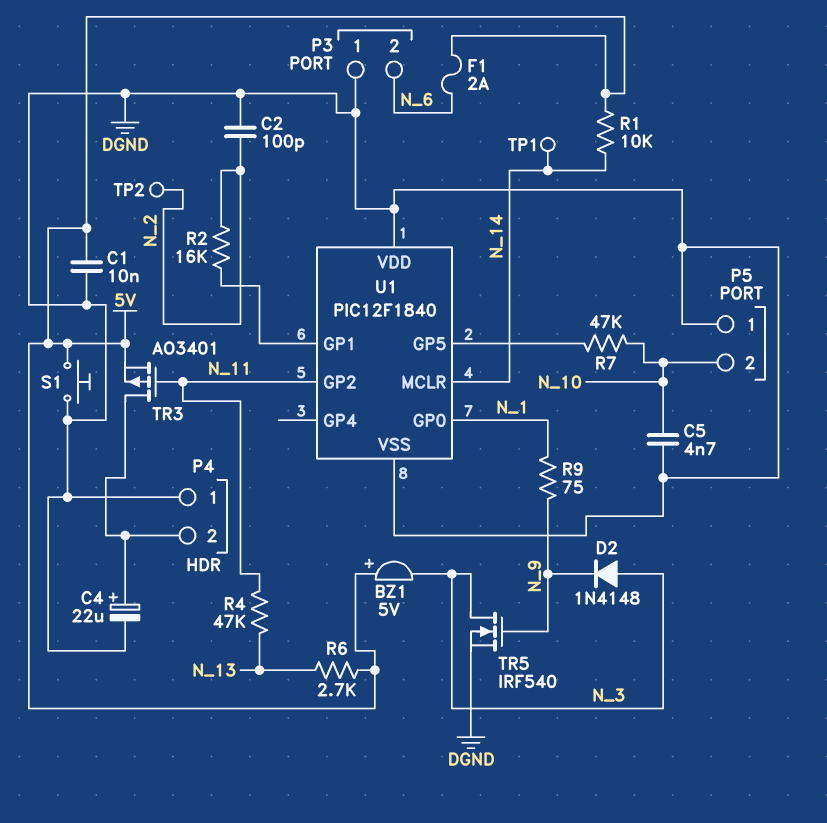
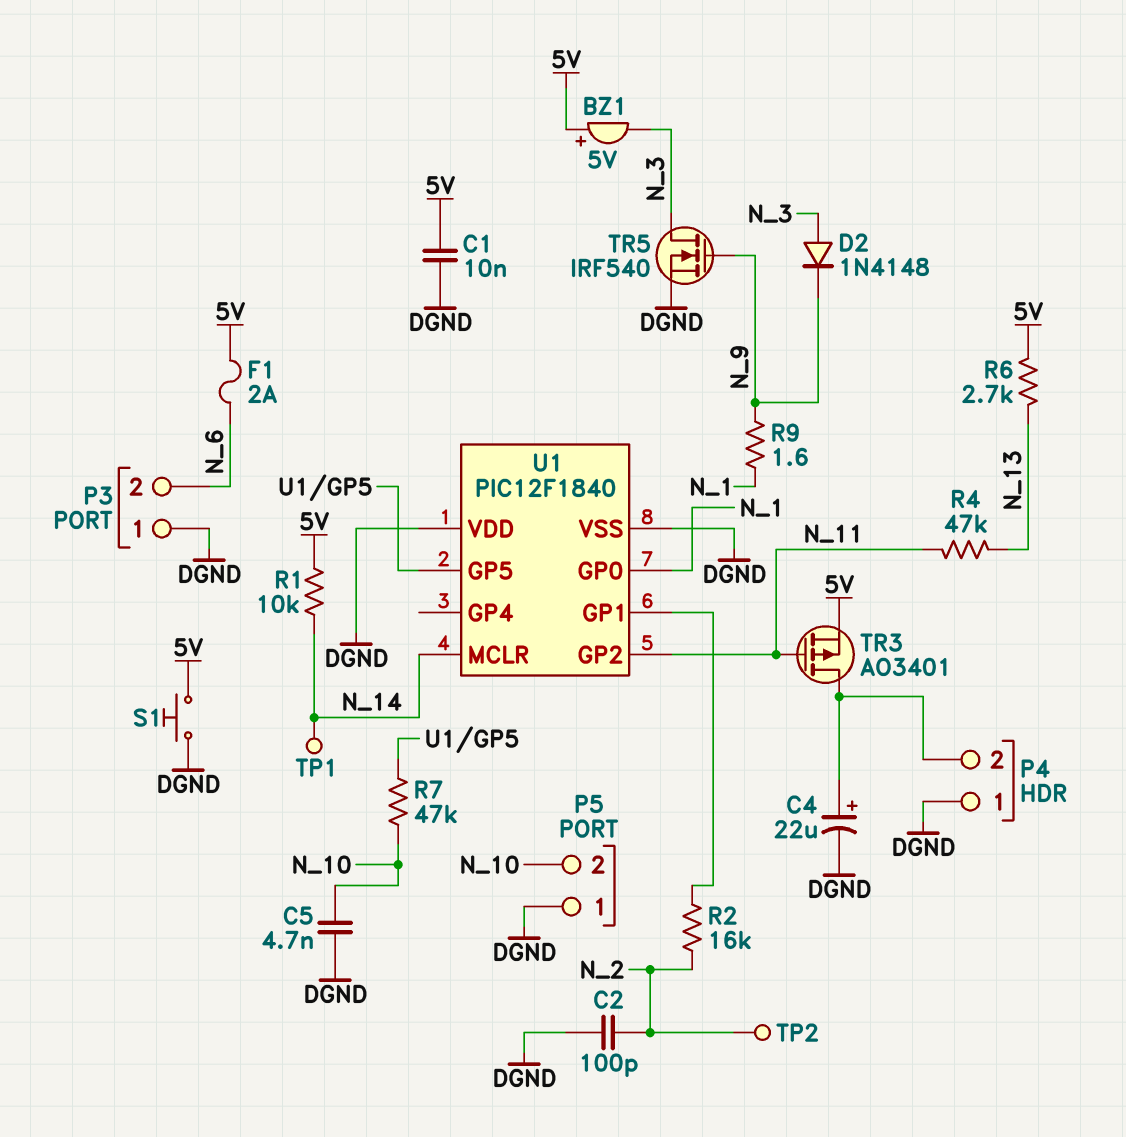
R9: 75 (N_1, N_9) -> 1.6 (N_1, N_9)

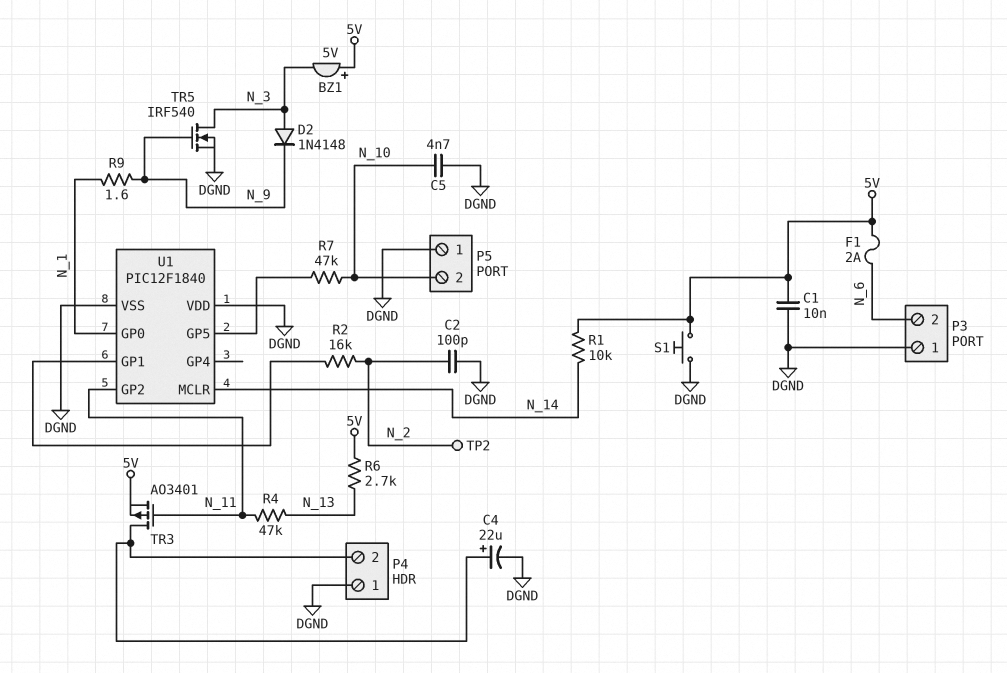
TP1: test point (N_14) -> none

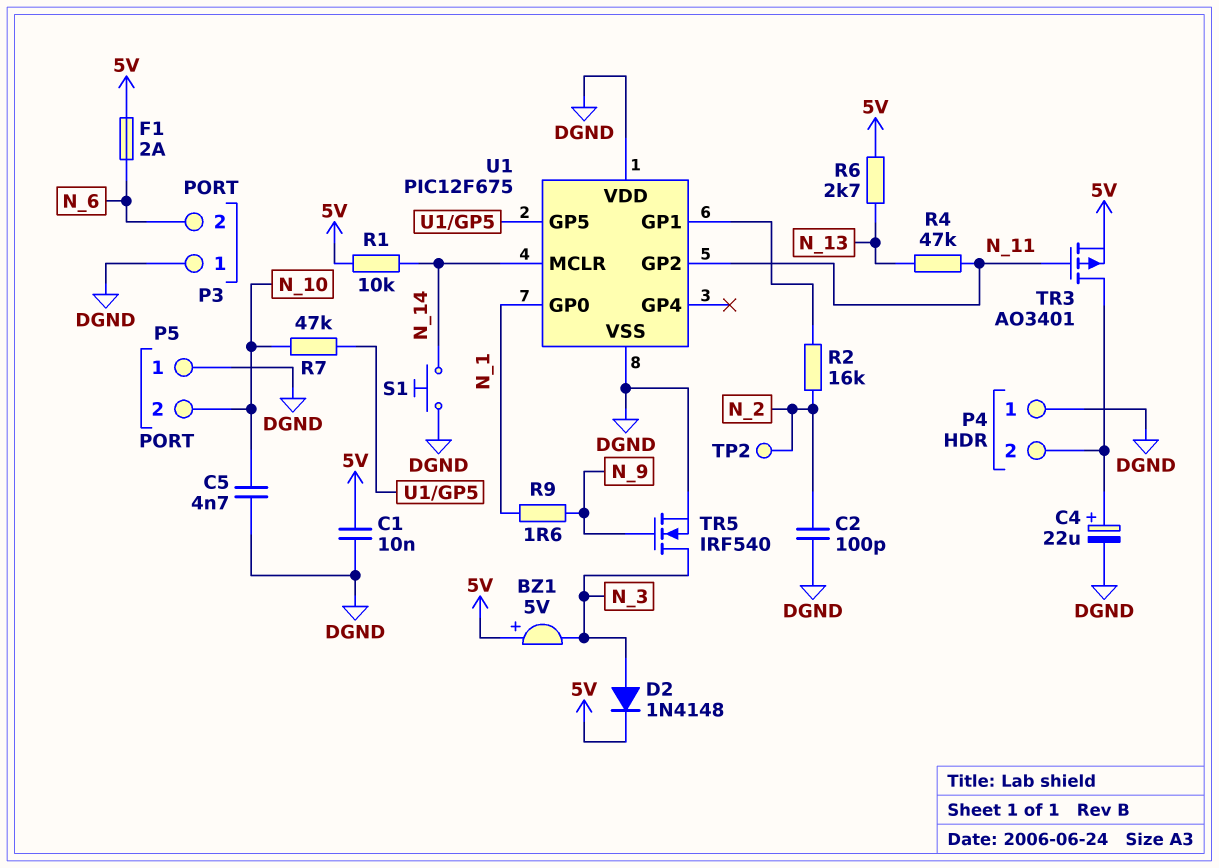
D2: diode 1N4148 (A N_3, K N_9) -> diode 1N4148 (A N_3, K 5V)
S1: button (5V, DGND) -> button (DGND, N_14)
U1: PIC12F1840 -> PIC12F675

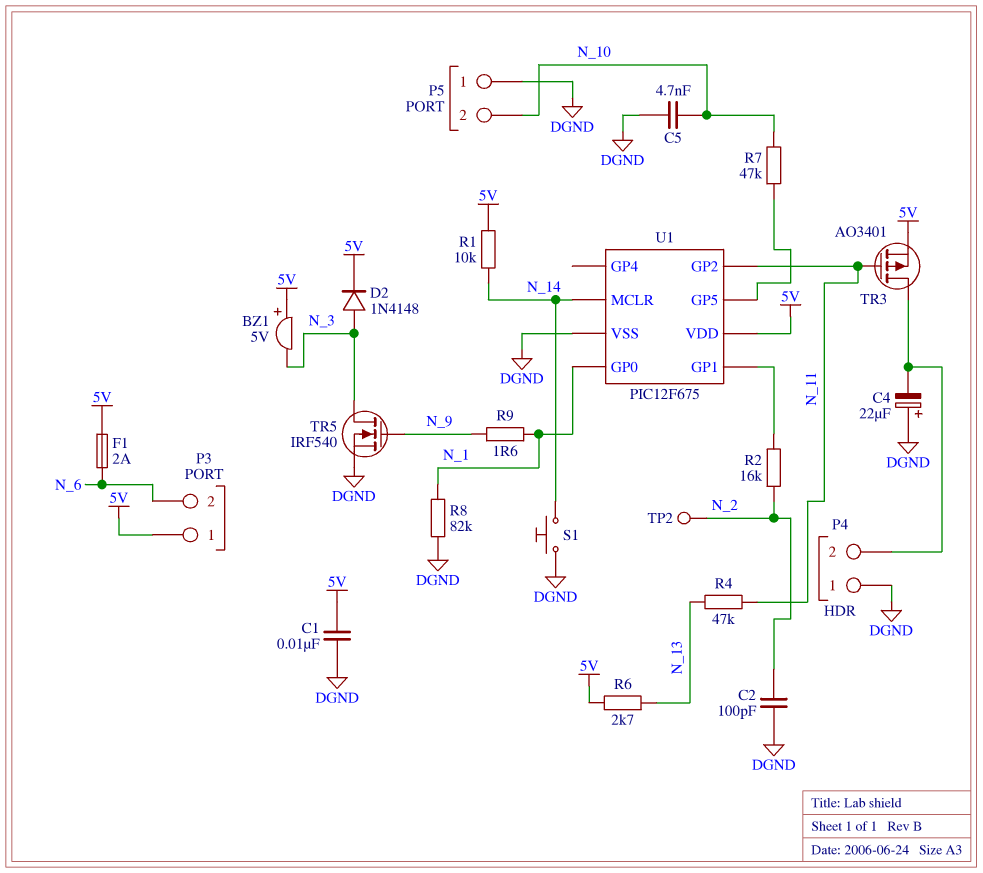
C4: 22uF (plus P4/2, minus DGND) -> 22uF (plus DGND, minus P4/2)
P3 pin 1: DGND -> 5V
R8: none -> 82k (DGND, N_1)
U1 pin VDD: DGND -> 5V

